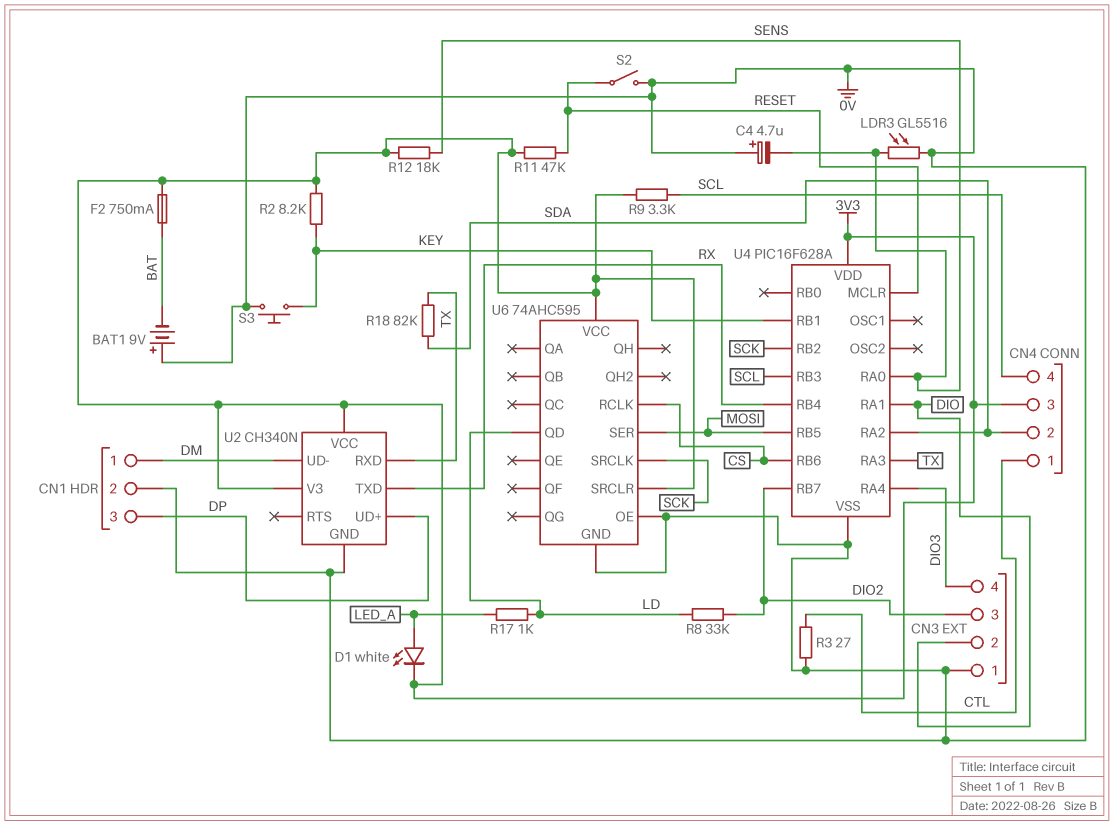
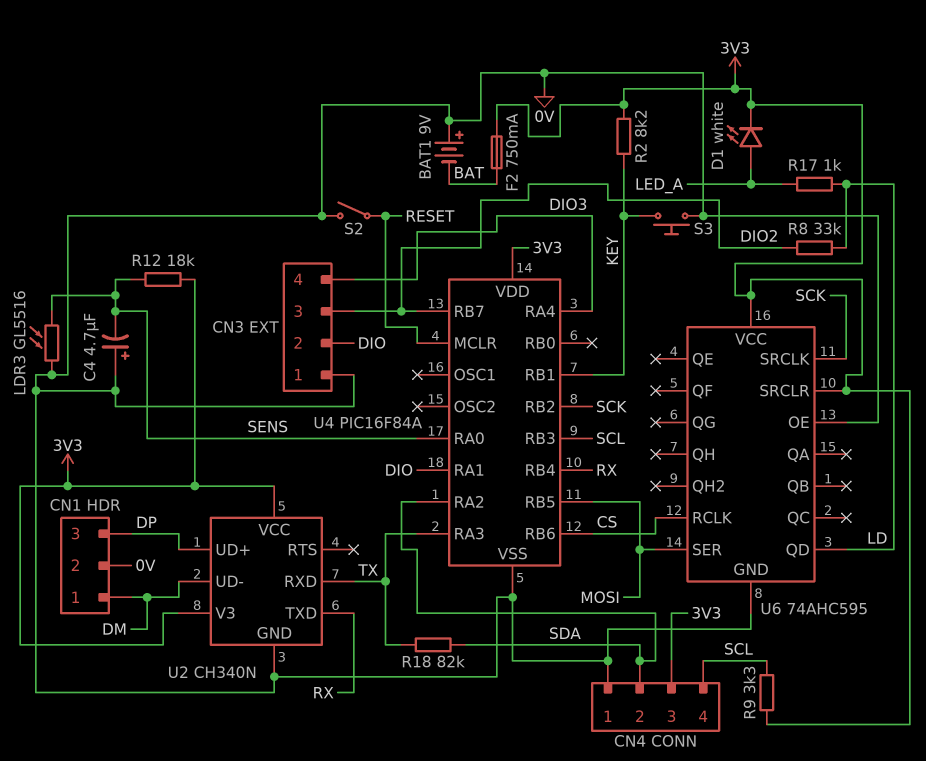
CN4 pin 1: CTL -> 0V
R3: 27 (0V, CTL) -> none
R11: 47k (3V3, RESET) -> none
U4: PIC16F628A -> PIC16F84A

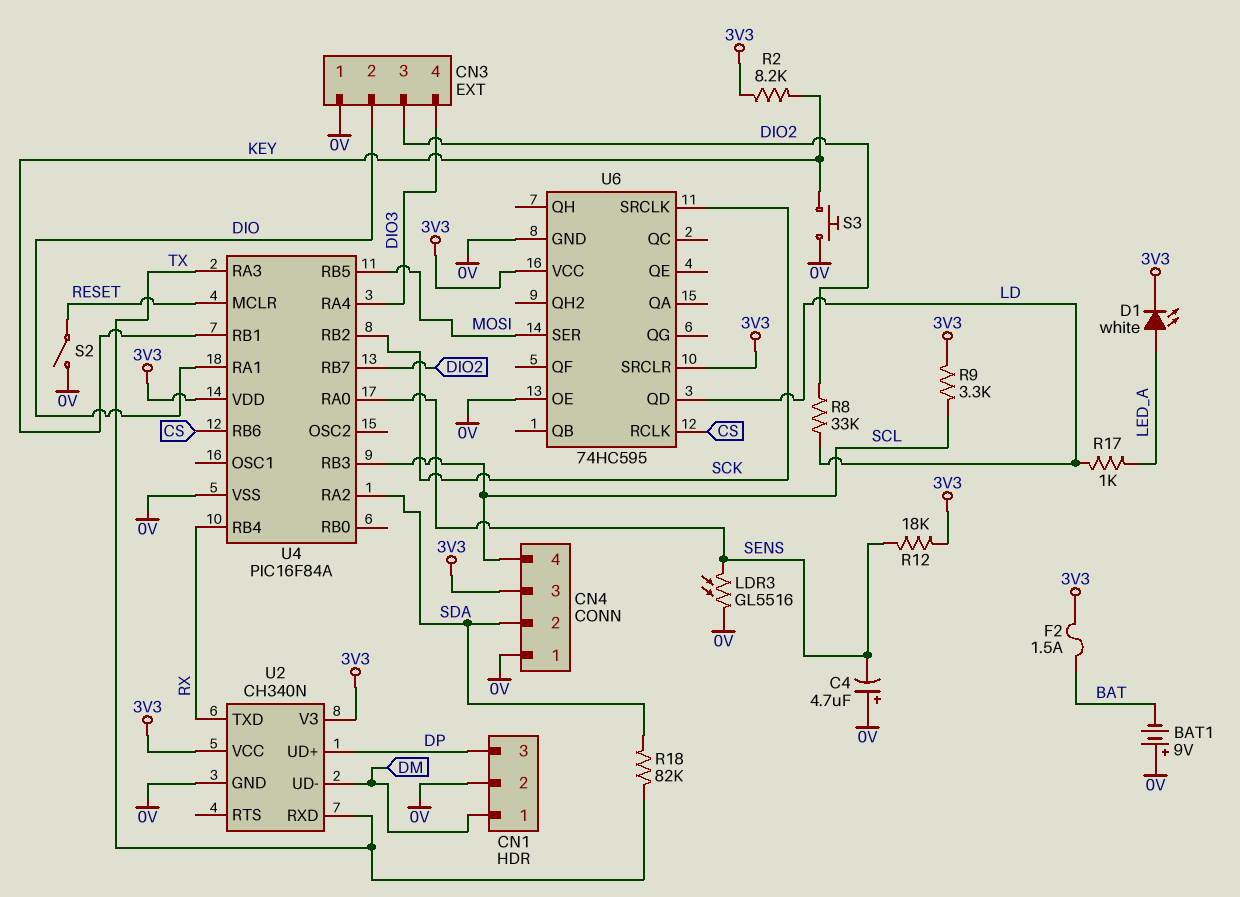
F2: 750mA (3V3, BAT) -> 1.5A (3V3, BAT)
U6: 74AHC595 -> 74HC595

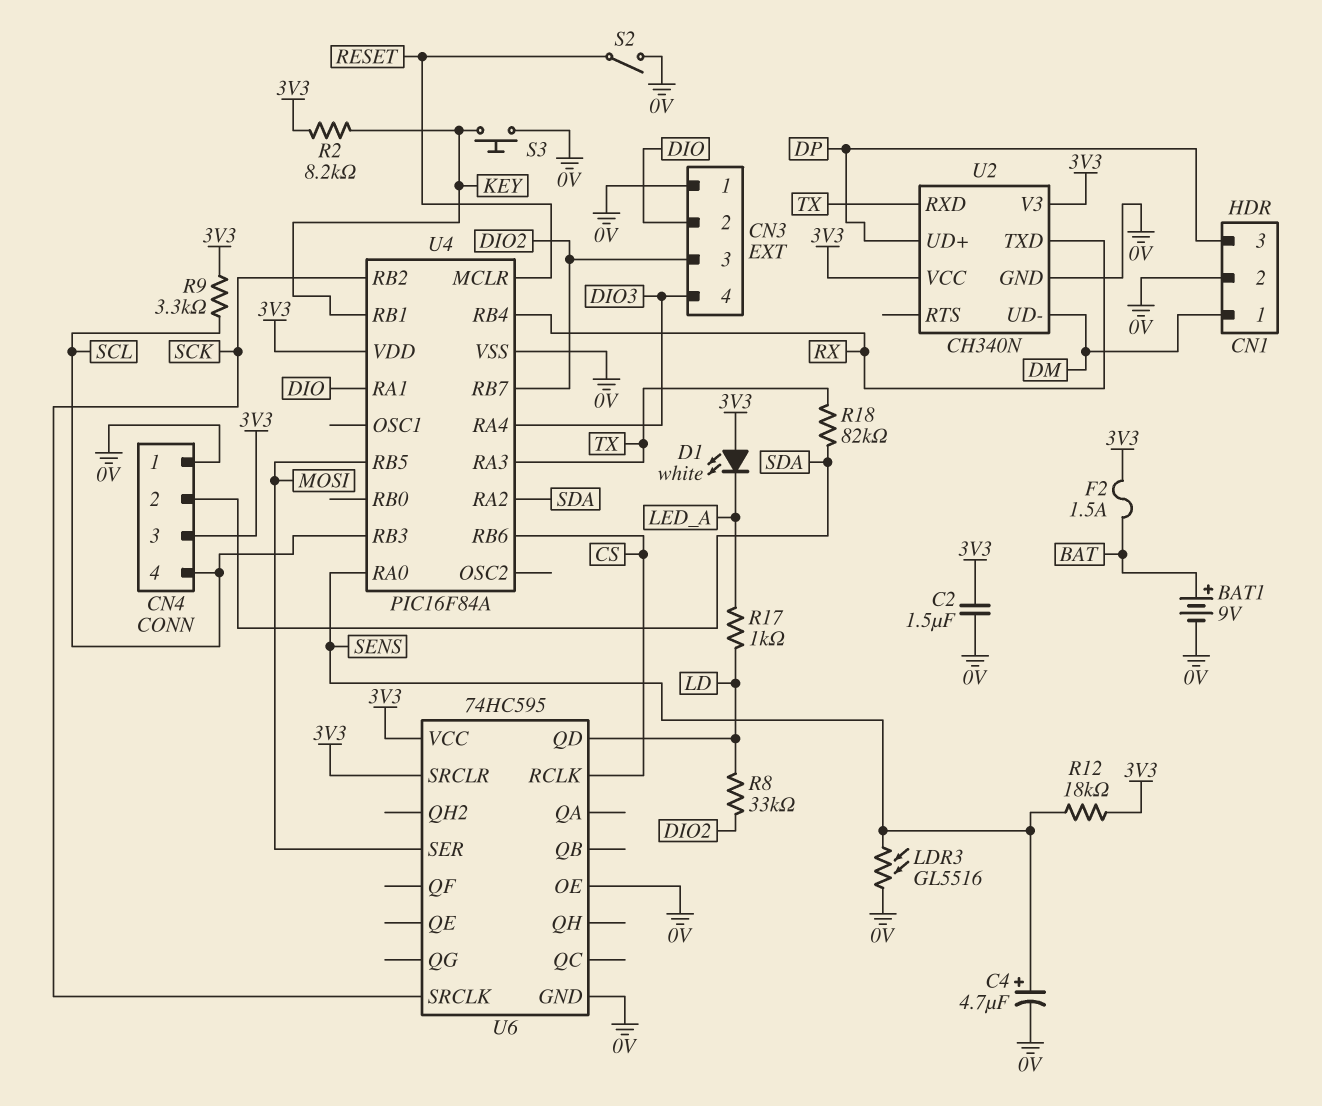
BAT1: 9V (plus 0V, minus BAT) -> 9V (plus BAT, minus 0V)
C2: none -> 1.5uF (0V, 3V3)
C4: 4.7uF (plus 0V, minus SENS) -> 4.7uF (plus SENS, minus 0V)
D1: LED white (A LED_A, K 3V3) -> LED white (A 3V3, K LED_A)

